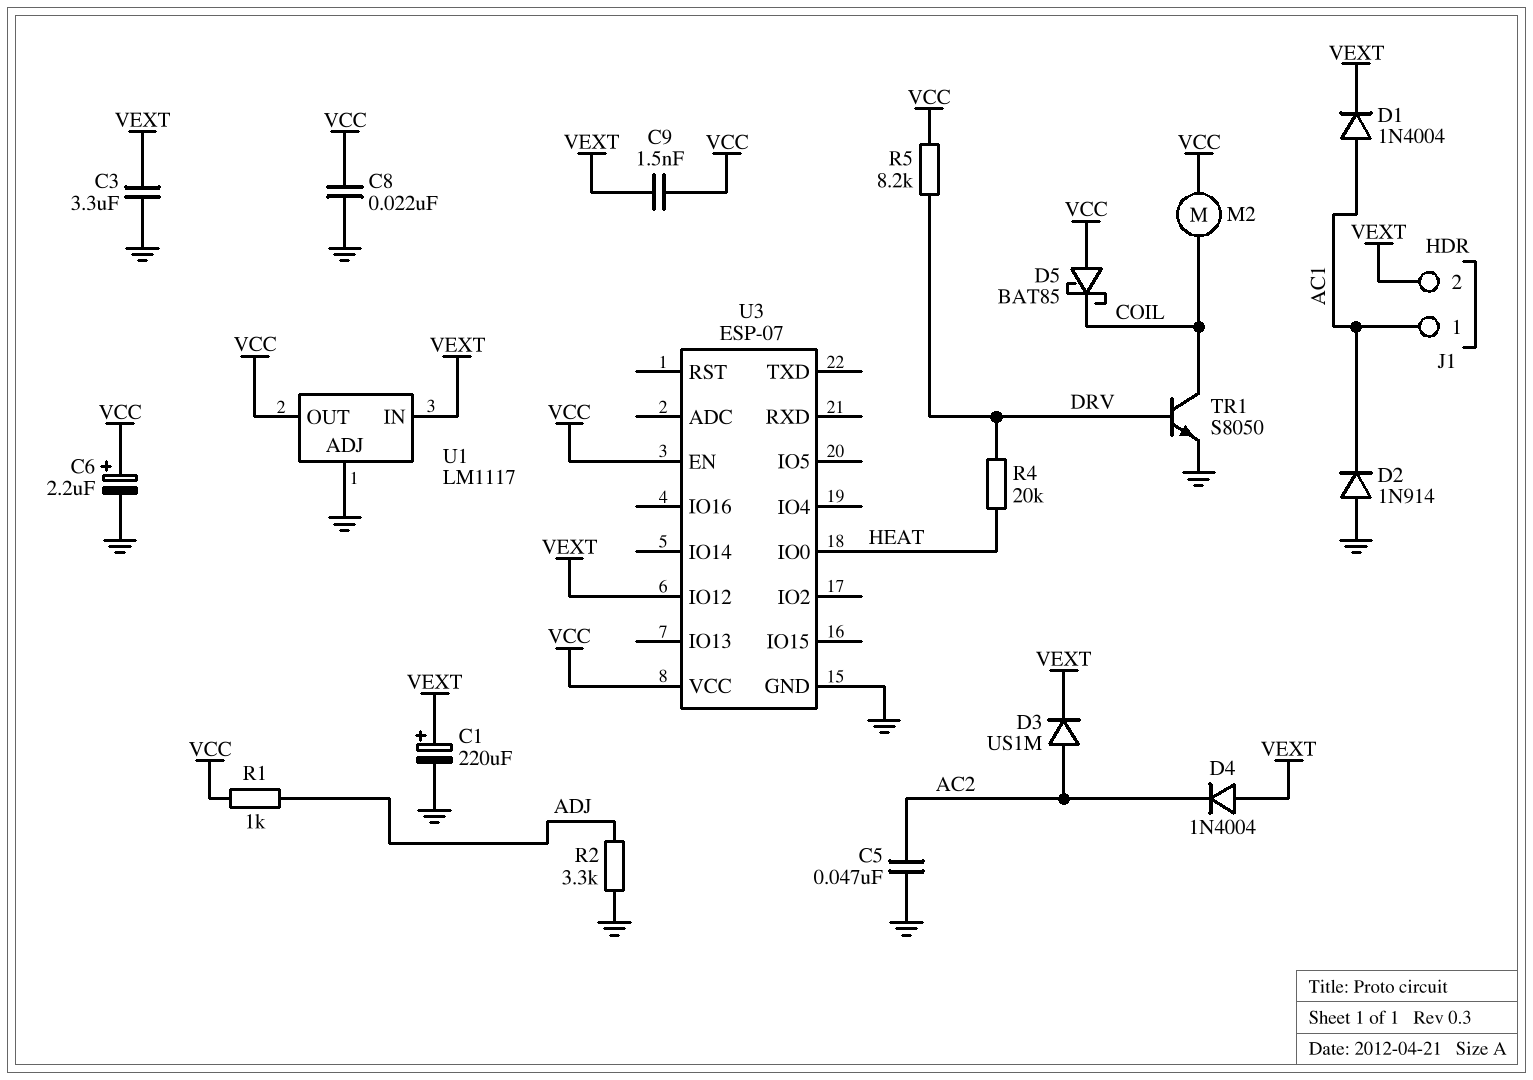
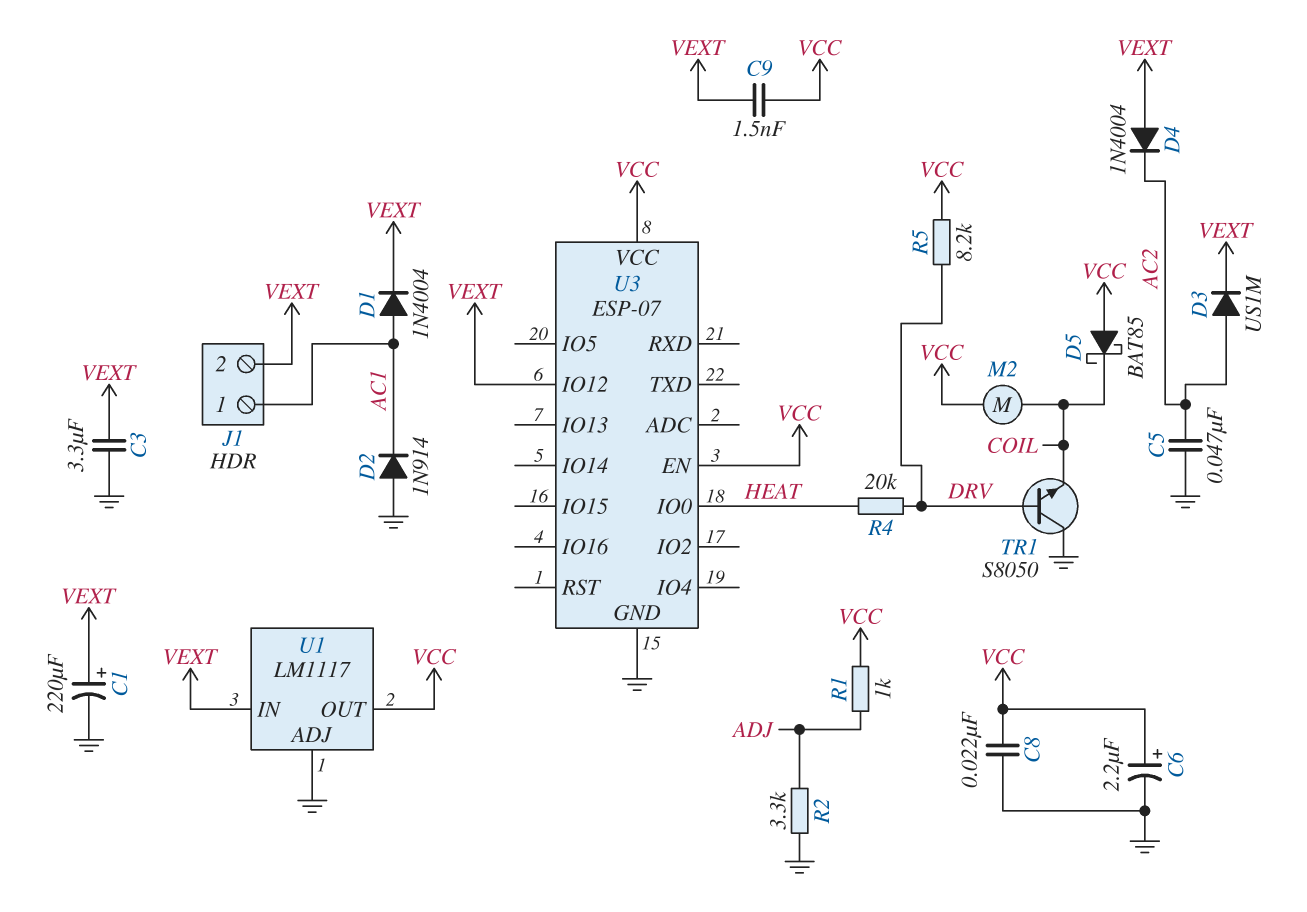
TR1: NPN S8050 (B DRV, C COIL, E GND) -> NPN S8050 (B DRV, C GND, E COIL)

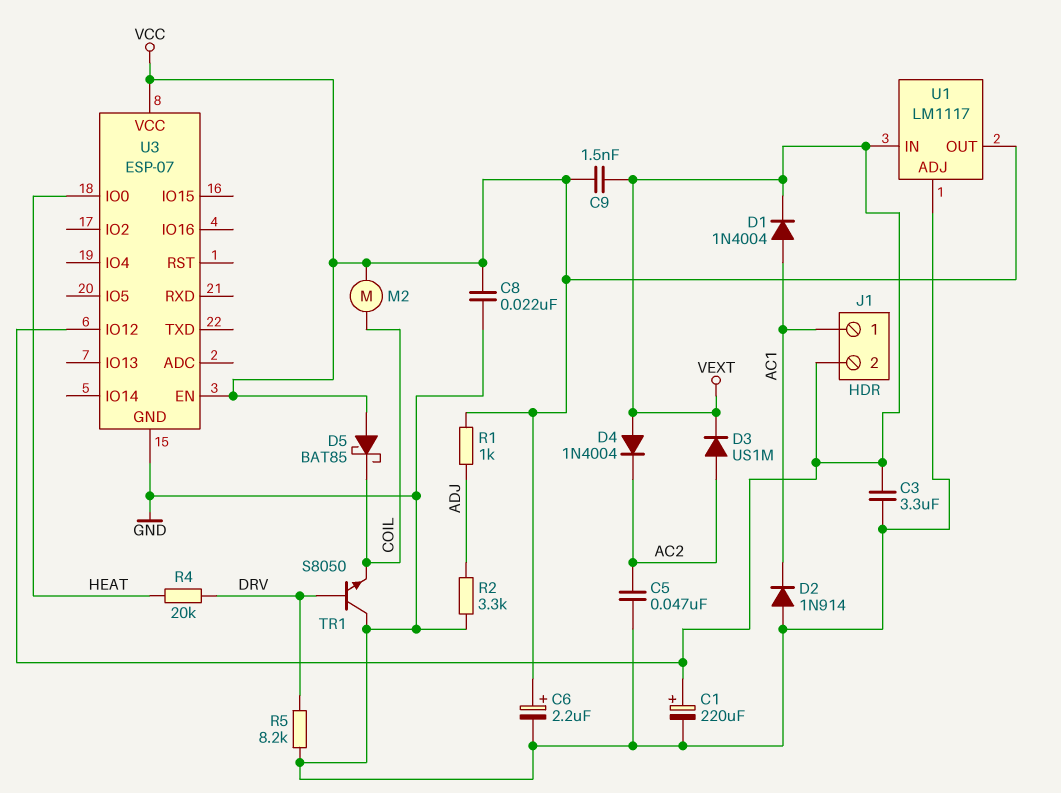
R5: 8.2k (DRV, VCC) -> 8.2k (DRV, GND)

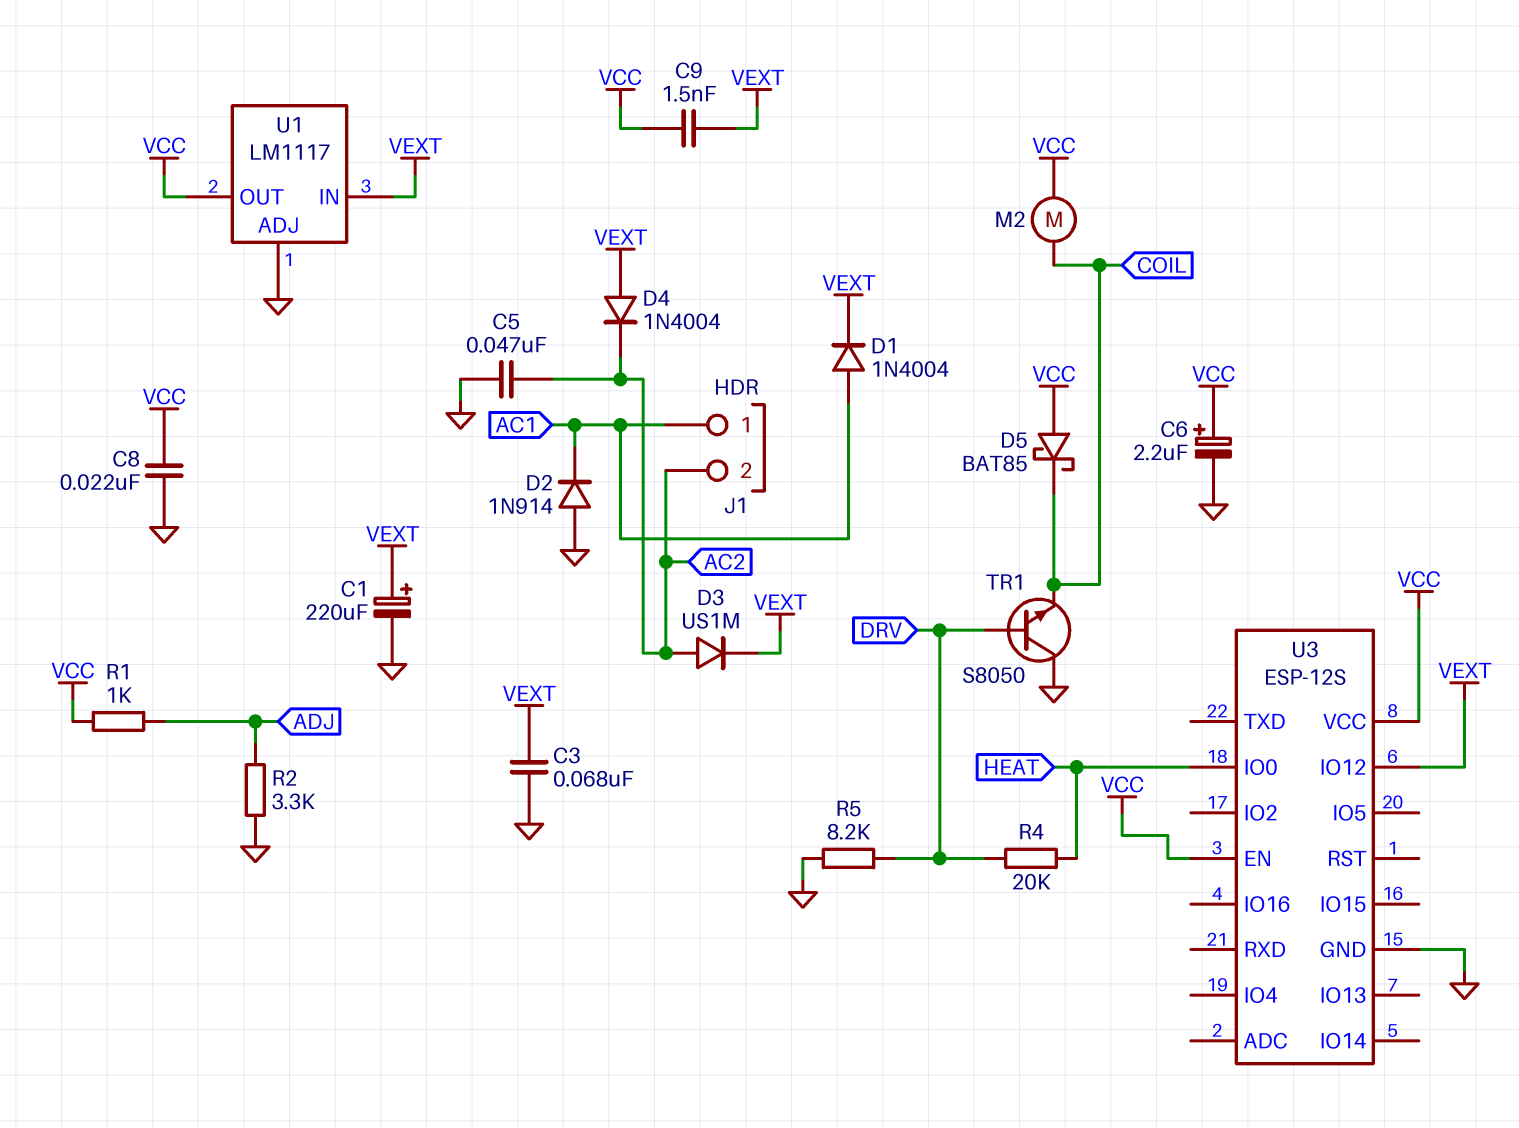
C3: 3.3uF (GND, VEXT) -> 68nF (GND, VEXT)
J1 pin 2: VEXT -> AC2
U3: ESP-07 -> ESP-12S

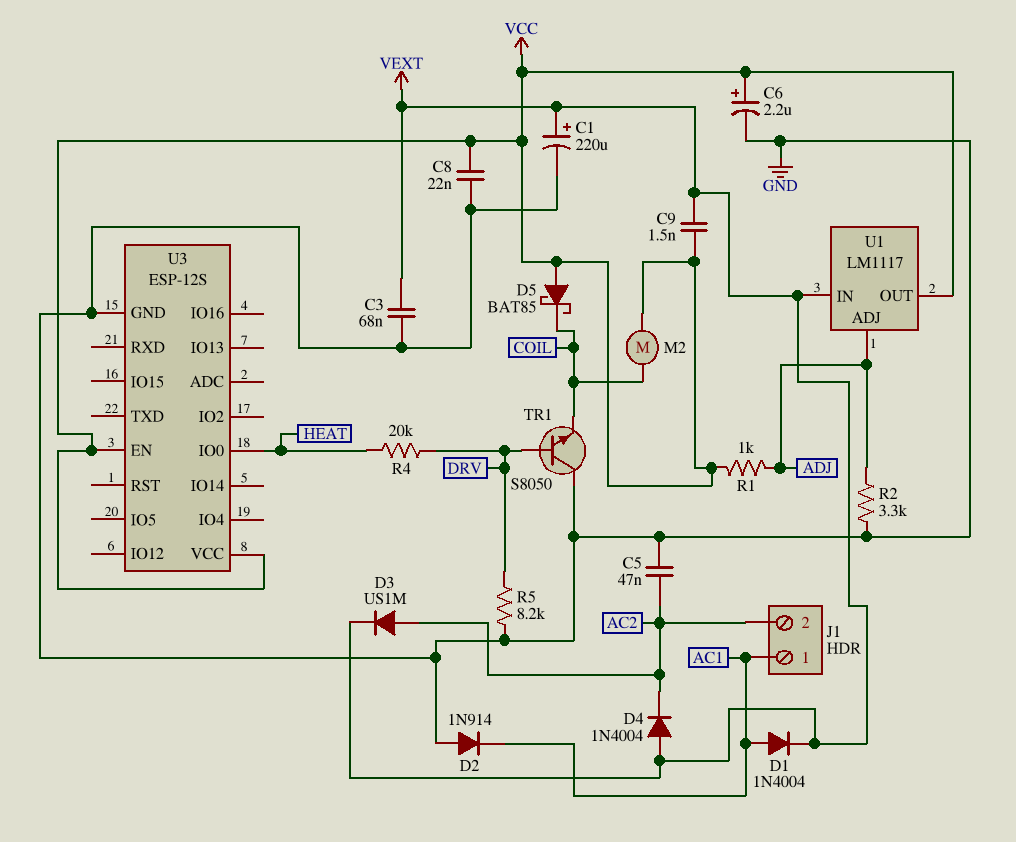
U1 pin ADJ: GND -> ADJ
U3 pin IO12: VEXT -> none

